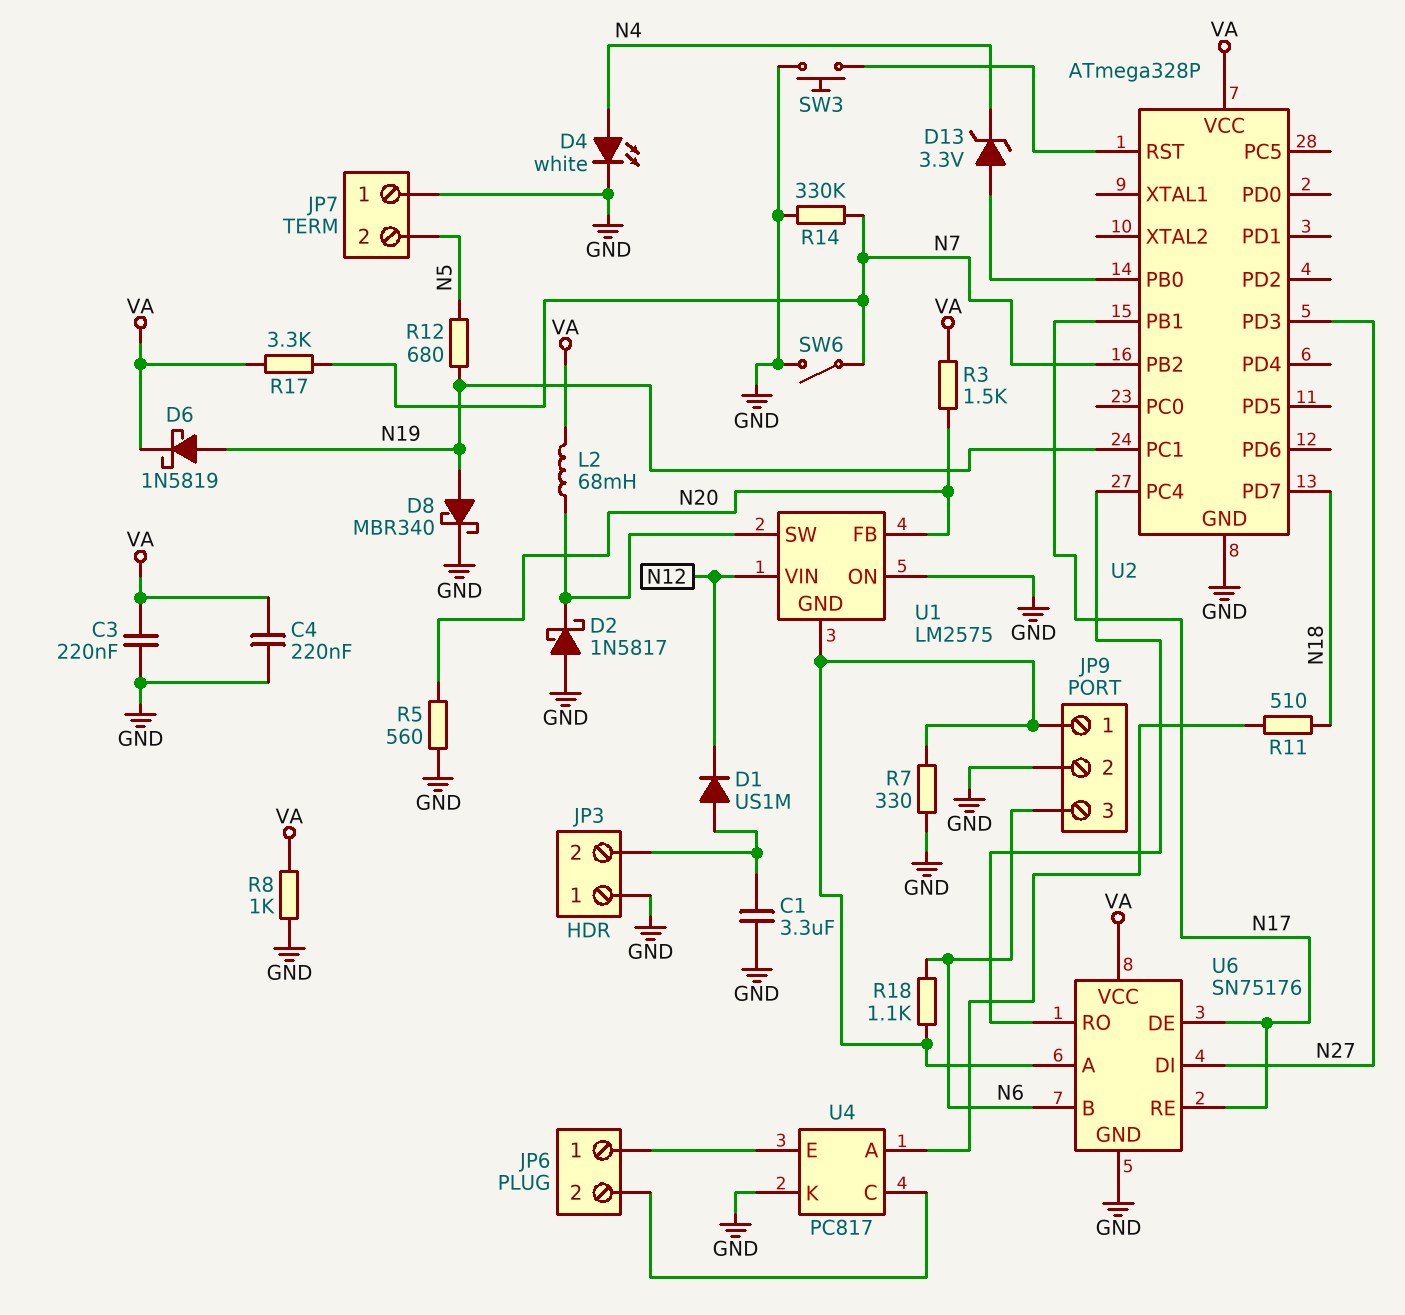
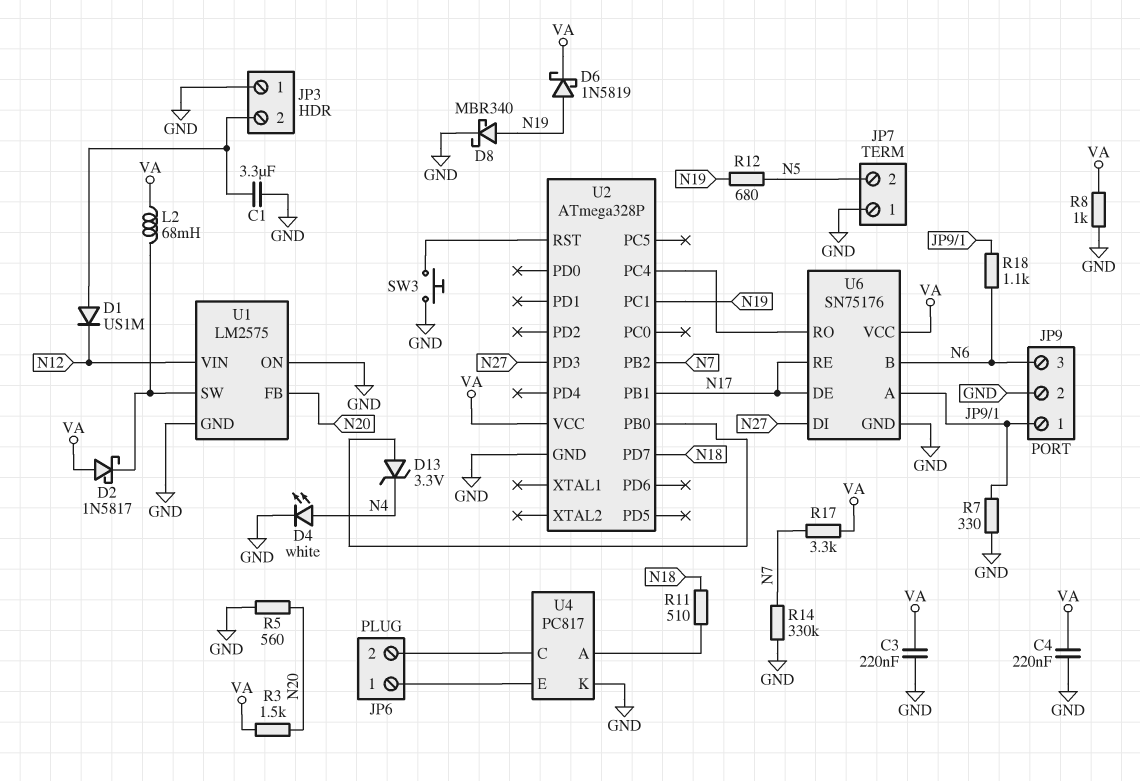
D2: schottky 1N5817 (A GND, K U1/SW) -> schottky 1N5817 (A VA, K U1/SW)
SW6: switch (GND, N7) -> none
U1 pin GND: JP9/1 -> GND

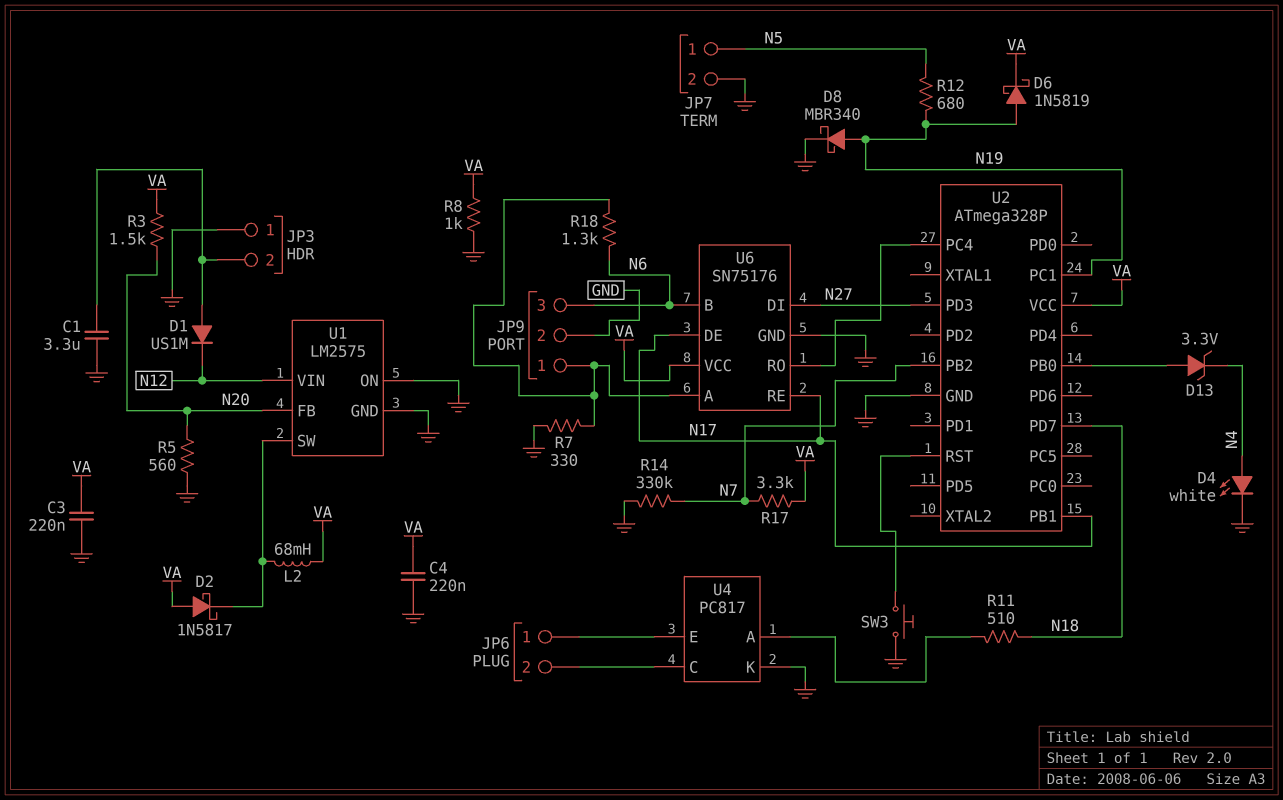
JP7 pin 1: GND -> N5
JP7 pin 2: N5 -> GND
R18: 1.1k (JP9/1, N6) -> 1.3k (JP9/1, N6)

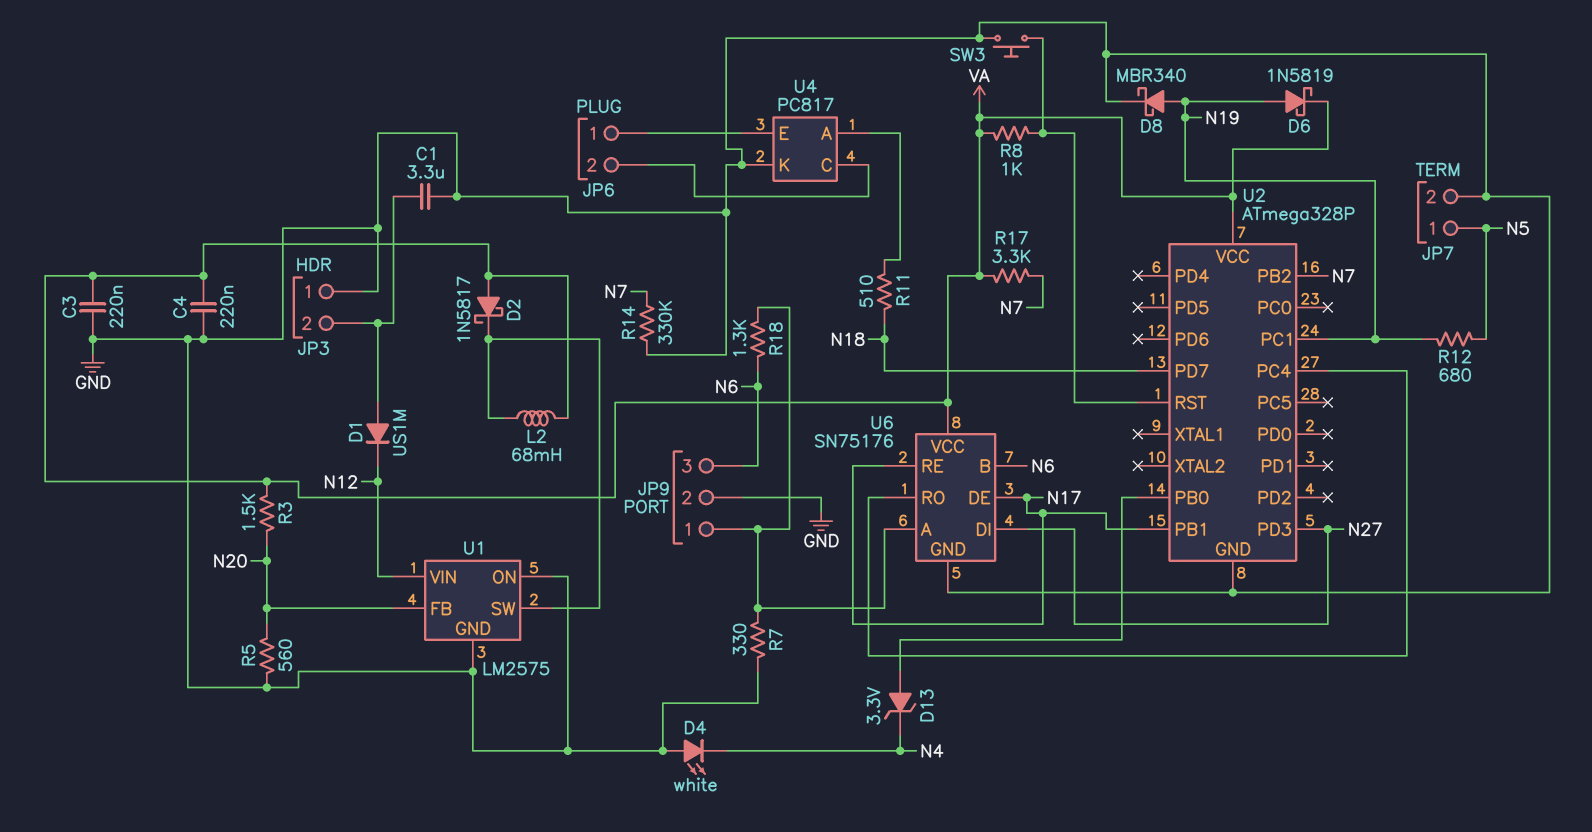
D4: LED white (A N4, K GND) -> LED white (A GND, K N4)
R8: 1k (GND, VA) -> 1k (U2/RST, VA)

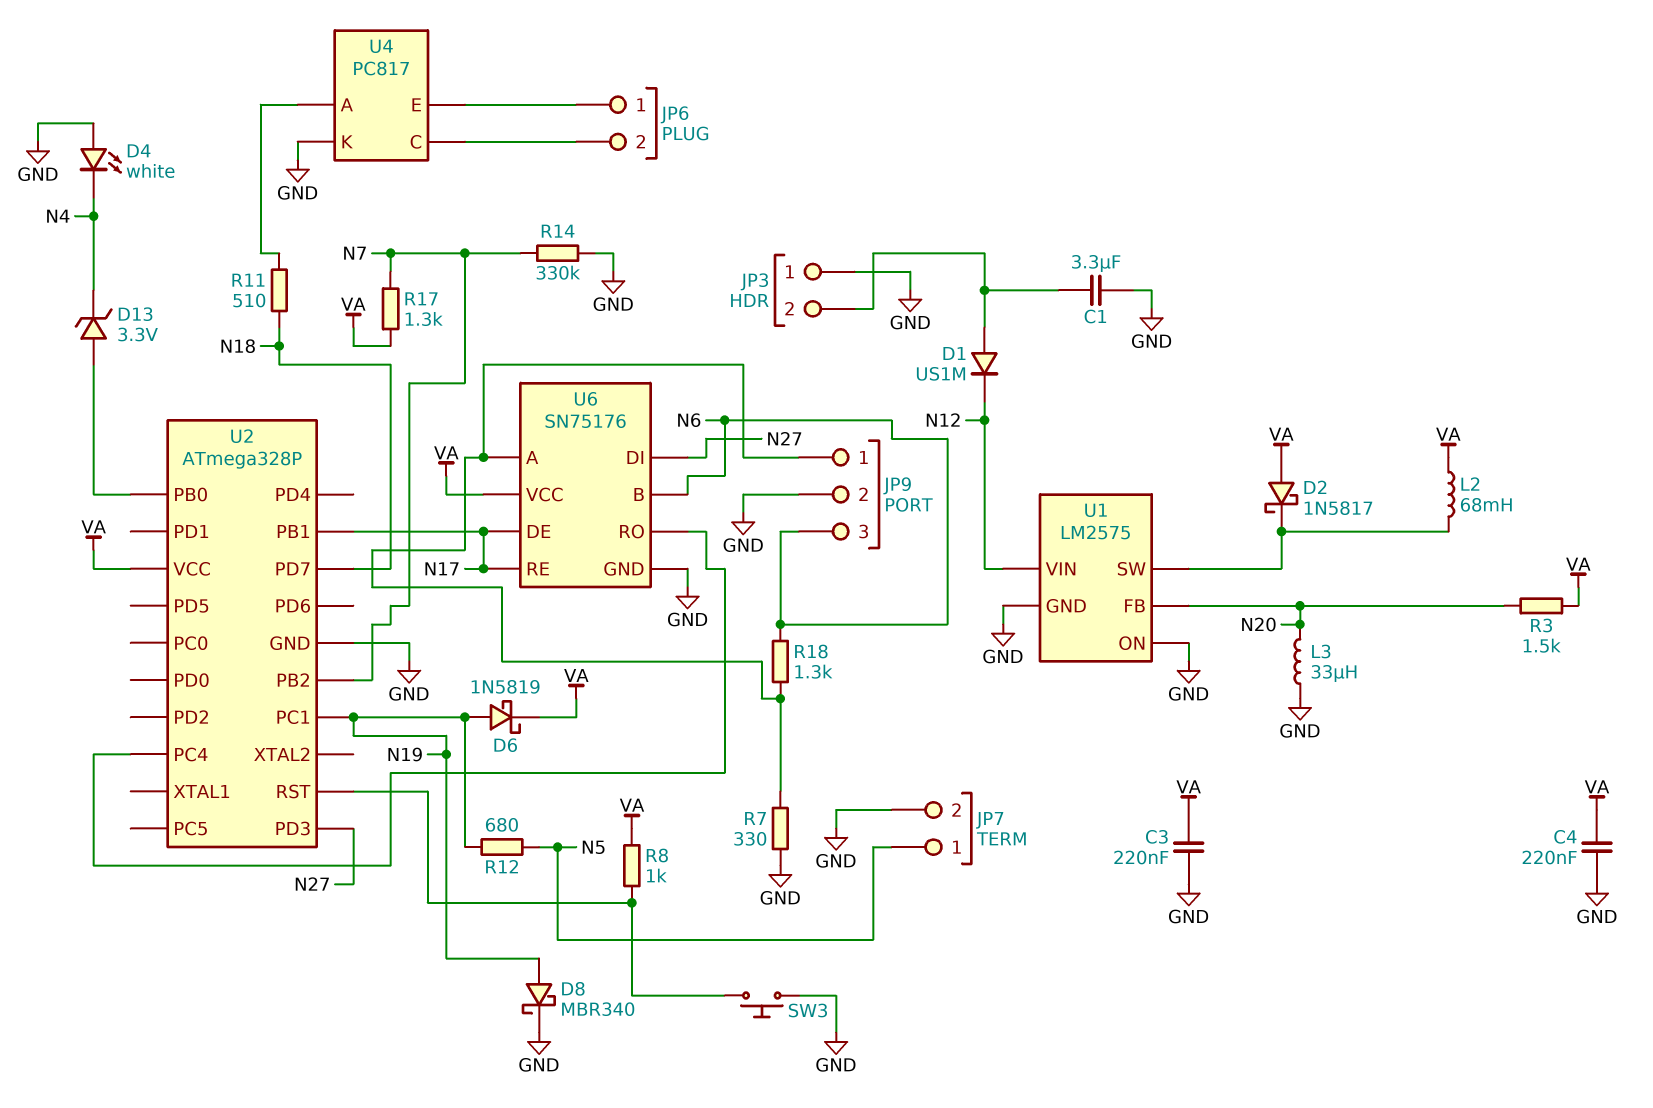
L3: none -> 33uH (GND, N20)
R5: 560 (GND, N20) -> none
R17: 3.3k (N7, VA) -> 1.3k (N7, VA)

